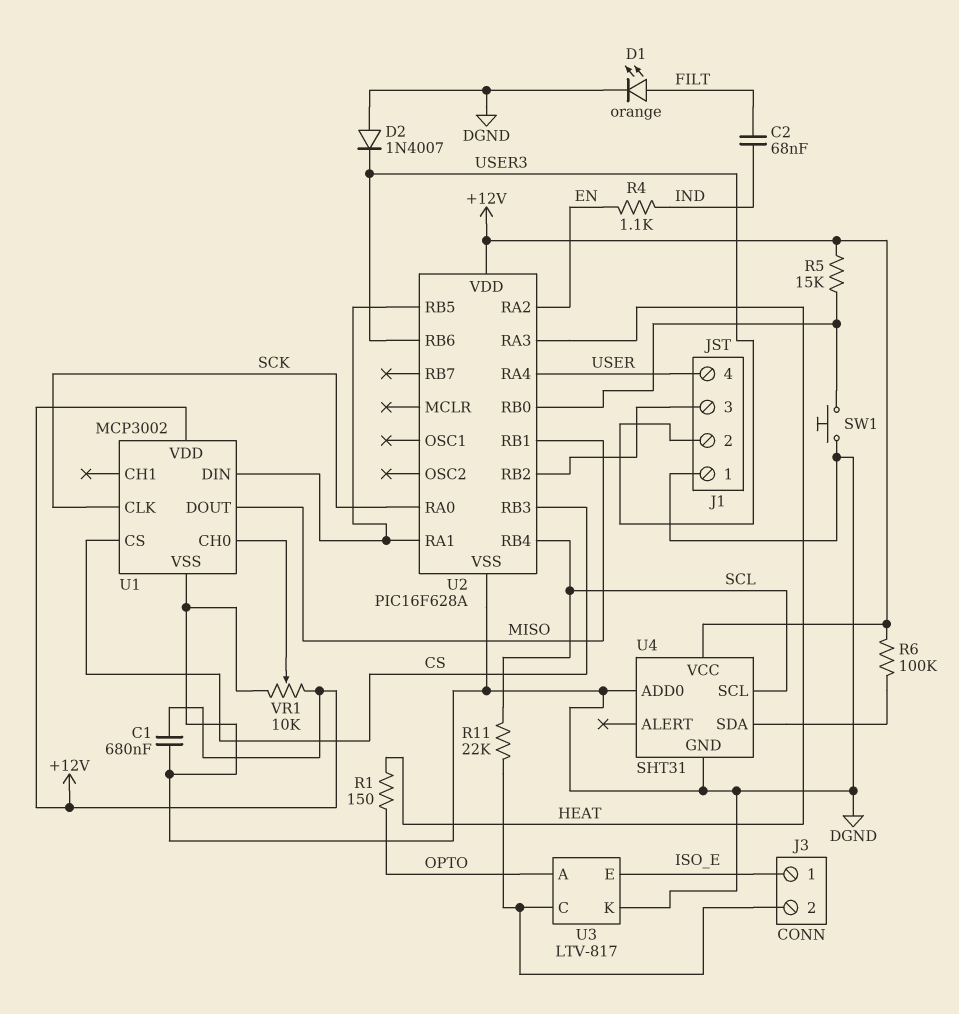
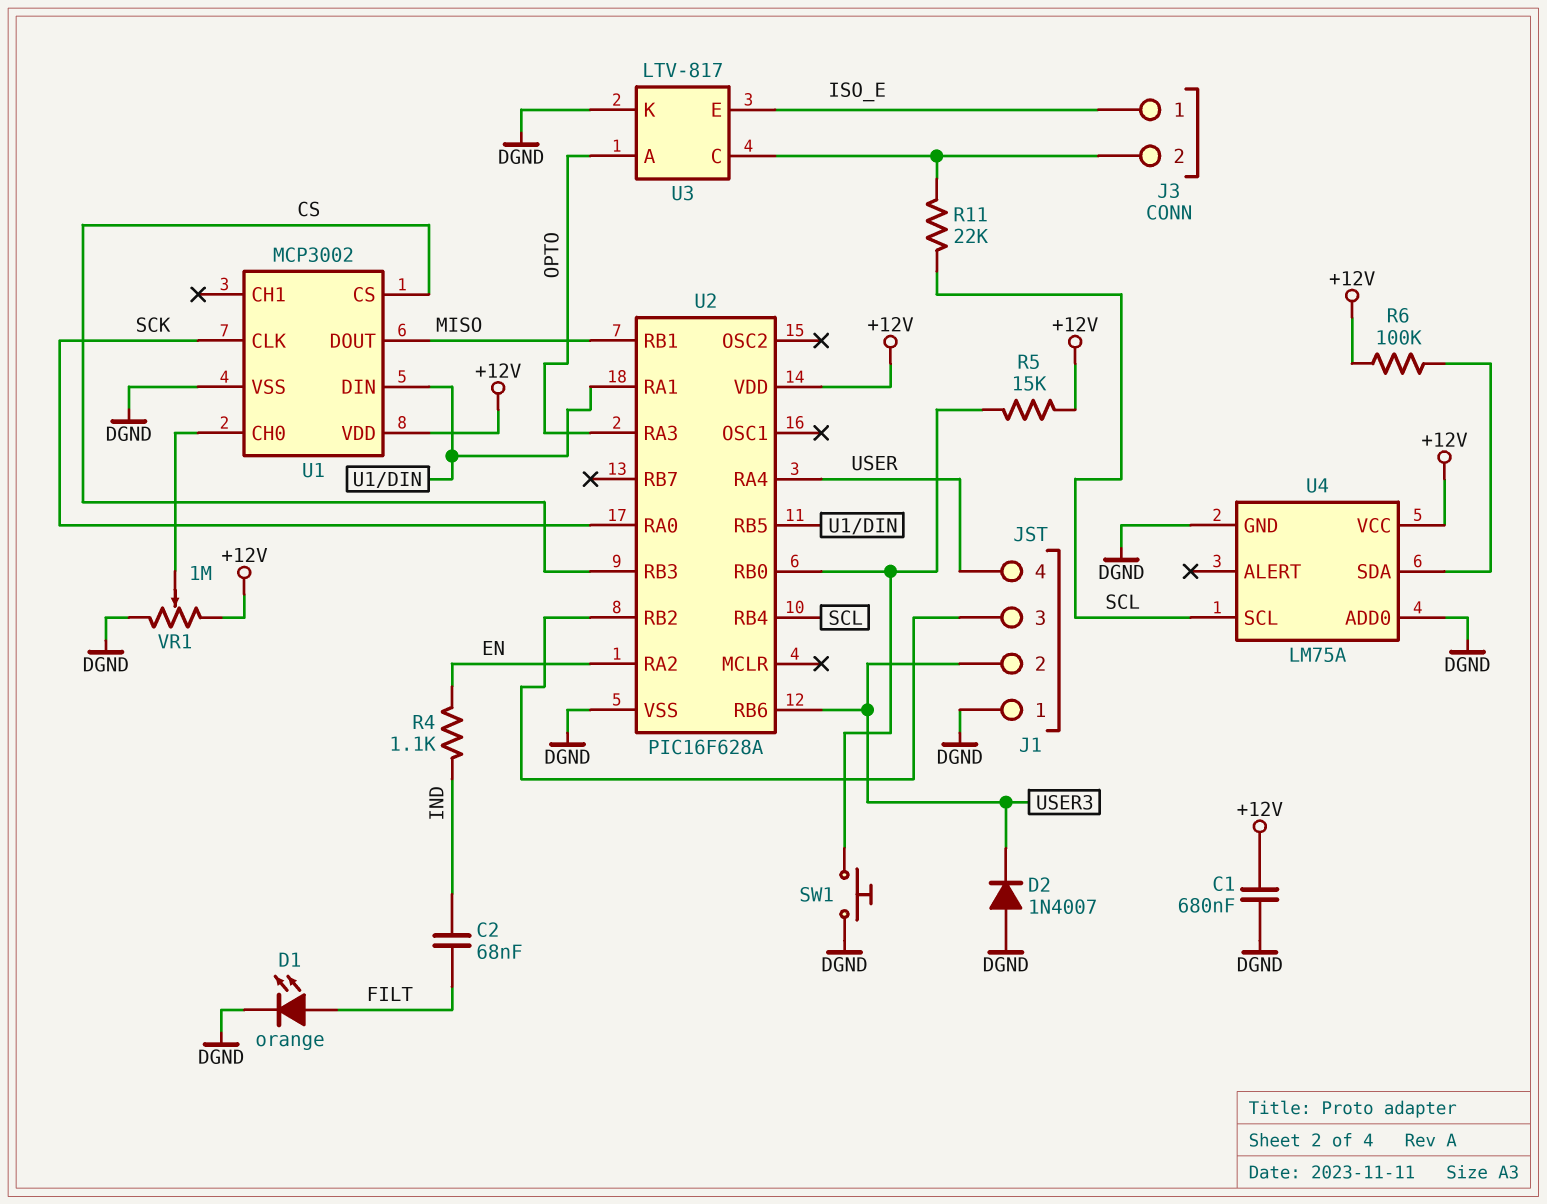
R1: 150 (HEAT, OPTO) -> none
U2 pin RA3: HEAT -> OPTO
U4: SHT31 -> LM75A
VR1: 10k (+12V, DGND, wiper U1/CH0) -> 1M (+12V, DGND, wiper U1/CH0)

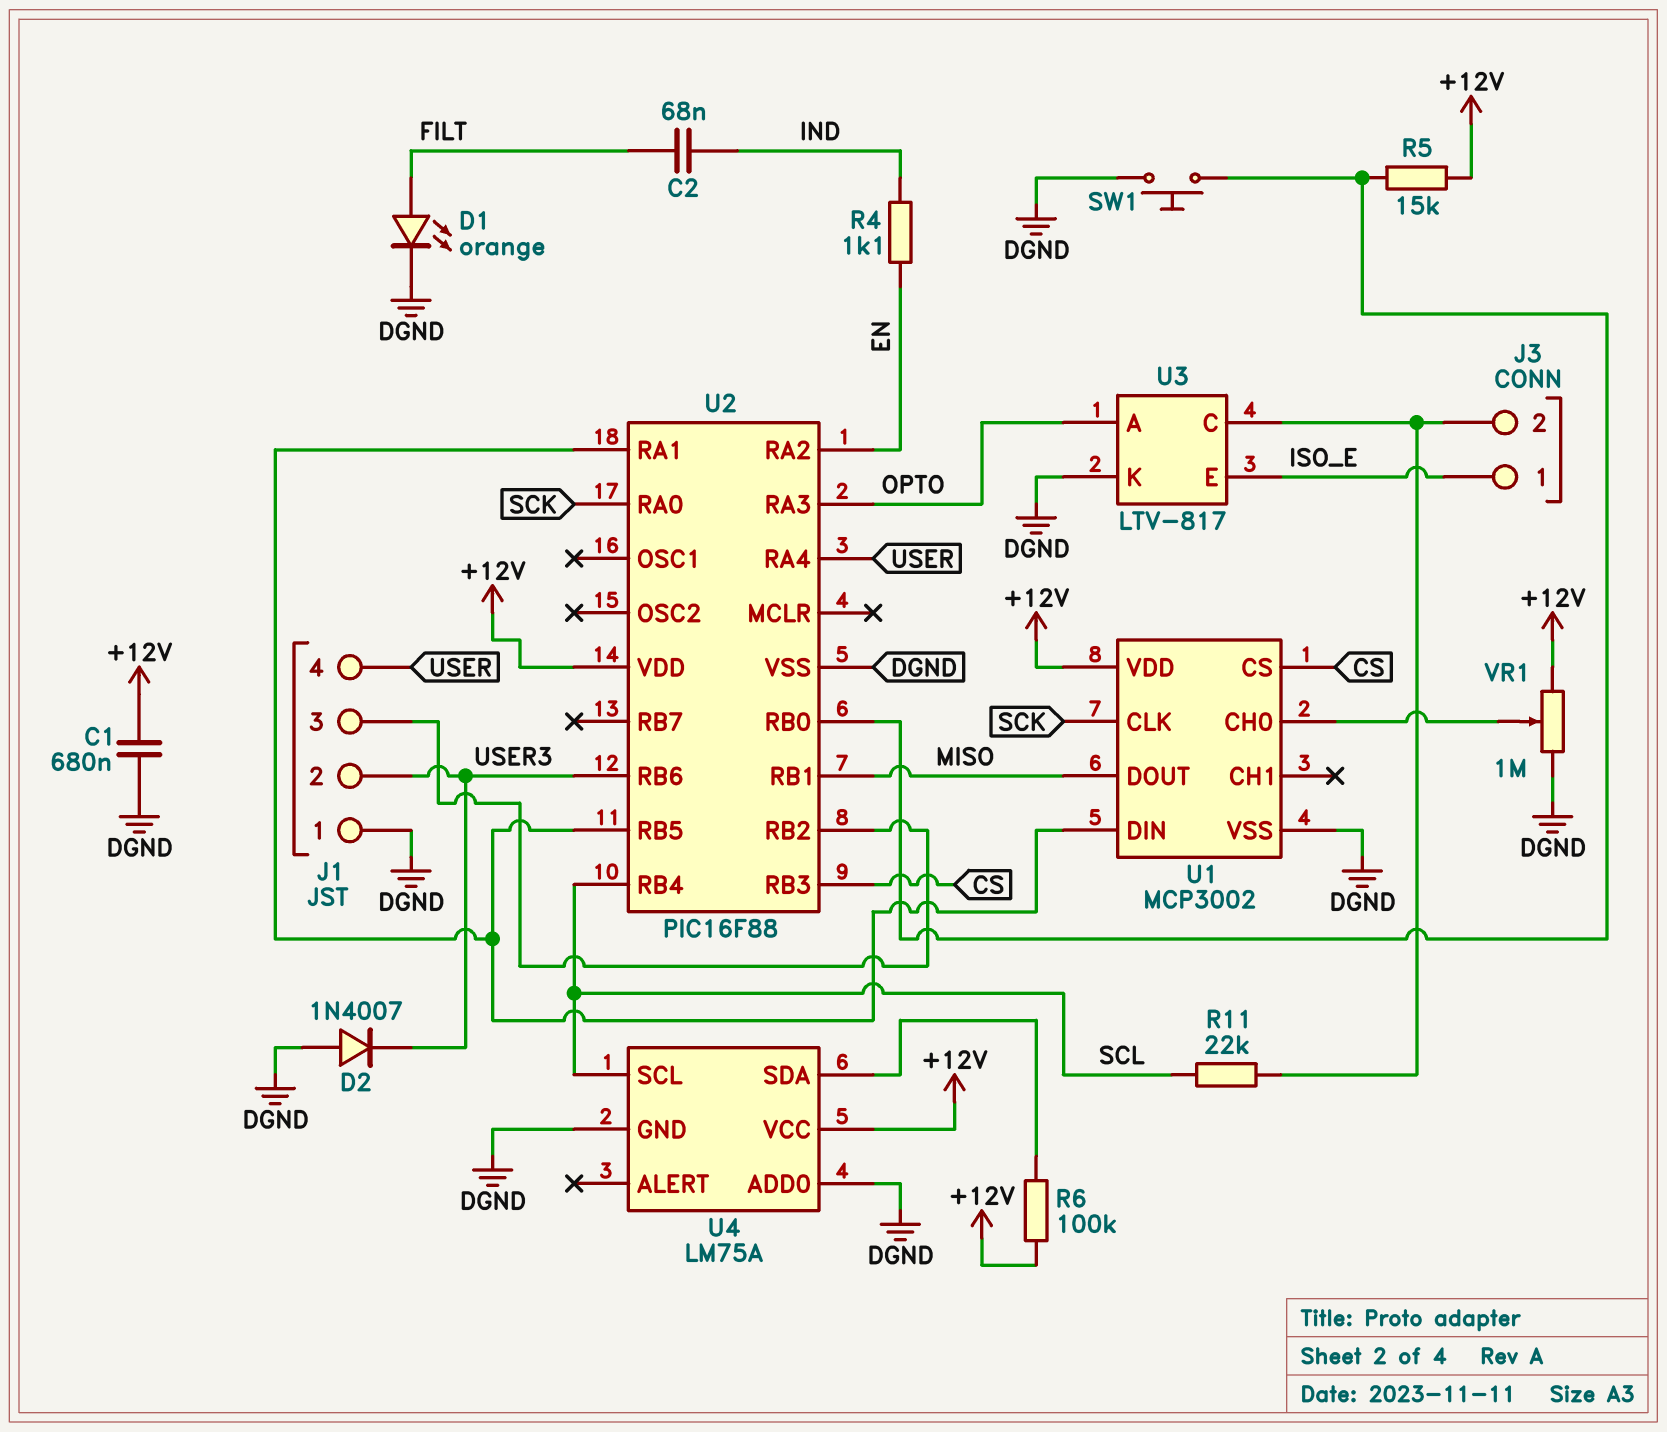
U2: PIC16F628A -> PIC16F88

